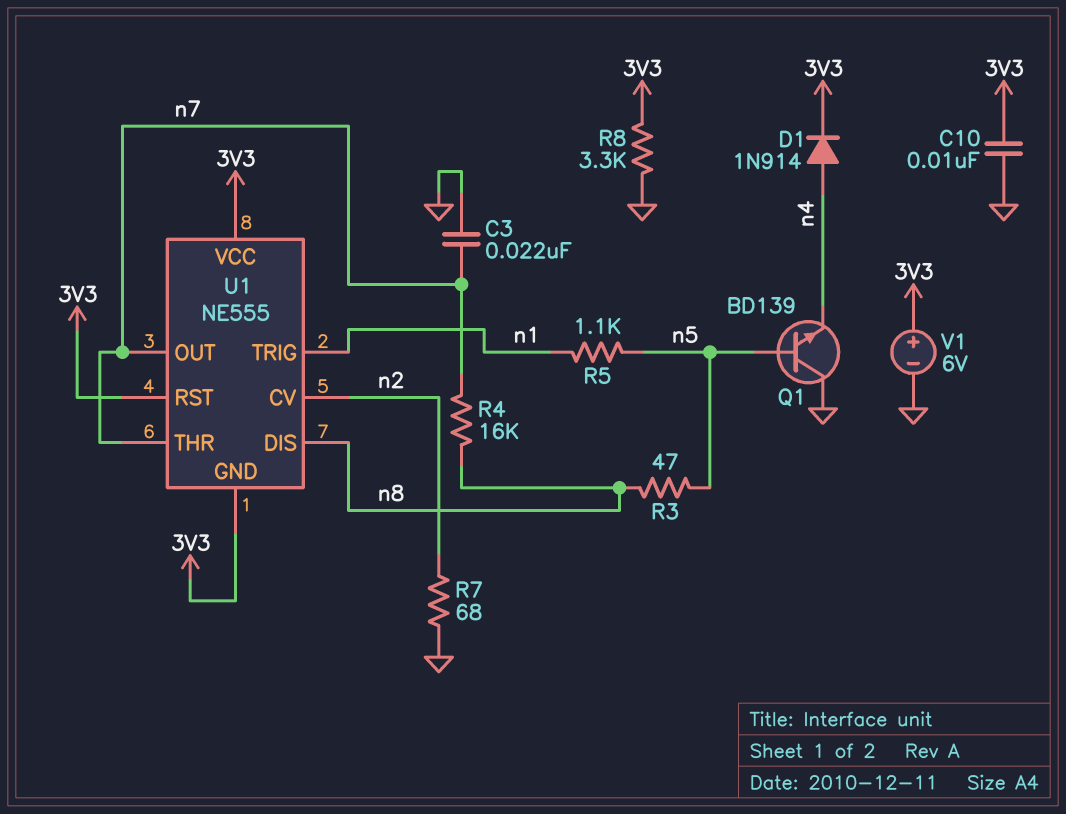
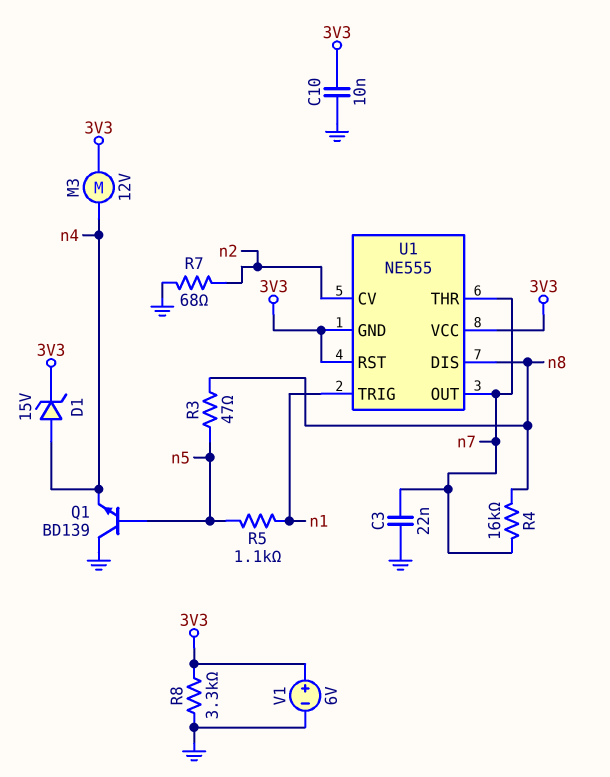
D1: diode 1N914 (A n4, K 3V3) -> zener 15V (A n4, K 3V3)
M3: none -> motor 12V (3V3, n4)

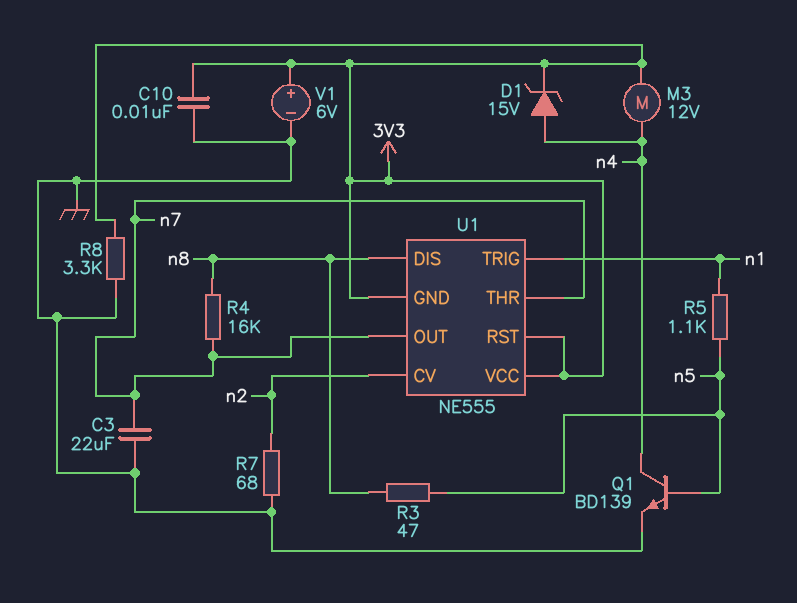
C3: 22nF (GND, n7) -> 22uF (GND, n7)
Q1: NPN BD139 (B n5, C GND, E n4) -> NPN BD139 (B n5, C n4, E GND)

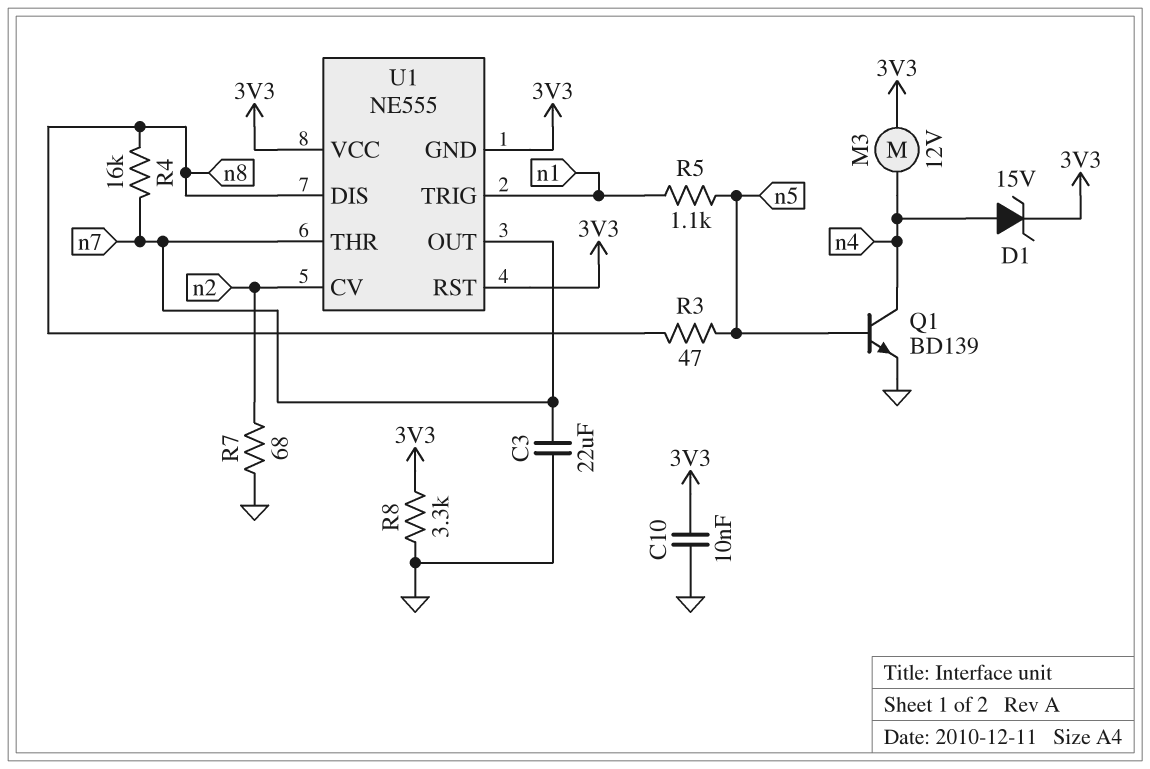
V1: 6V (plus 3V3, minus GND) -> none

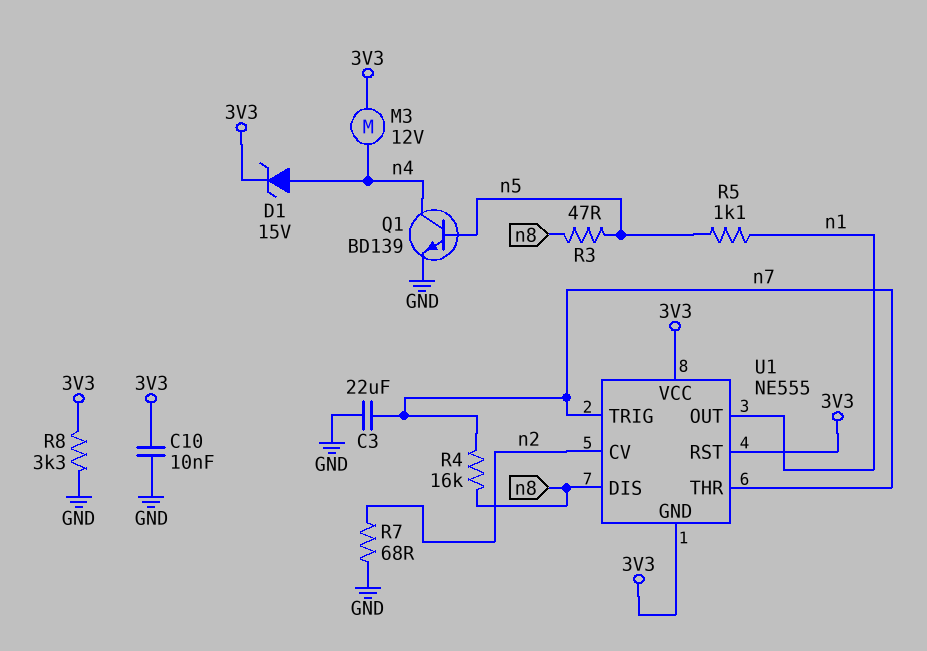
U1 pin OUT: n7 -> n1
U1 pin TRIG: n1 -> n7

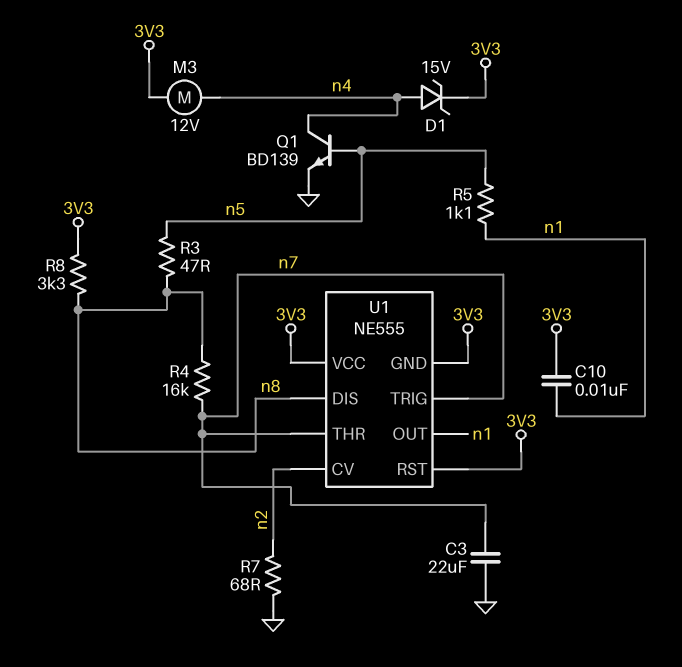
C10: 10nF (3V3, GND) -> 10nF (3V3, n1)
R8: 3.3k (3V3, GND) -> 3.3k (3V3, n8)

